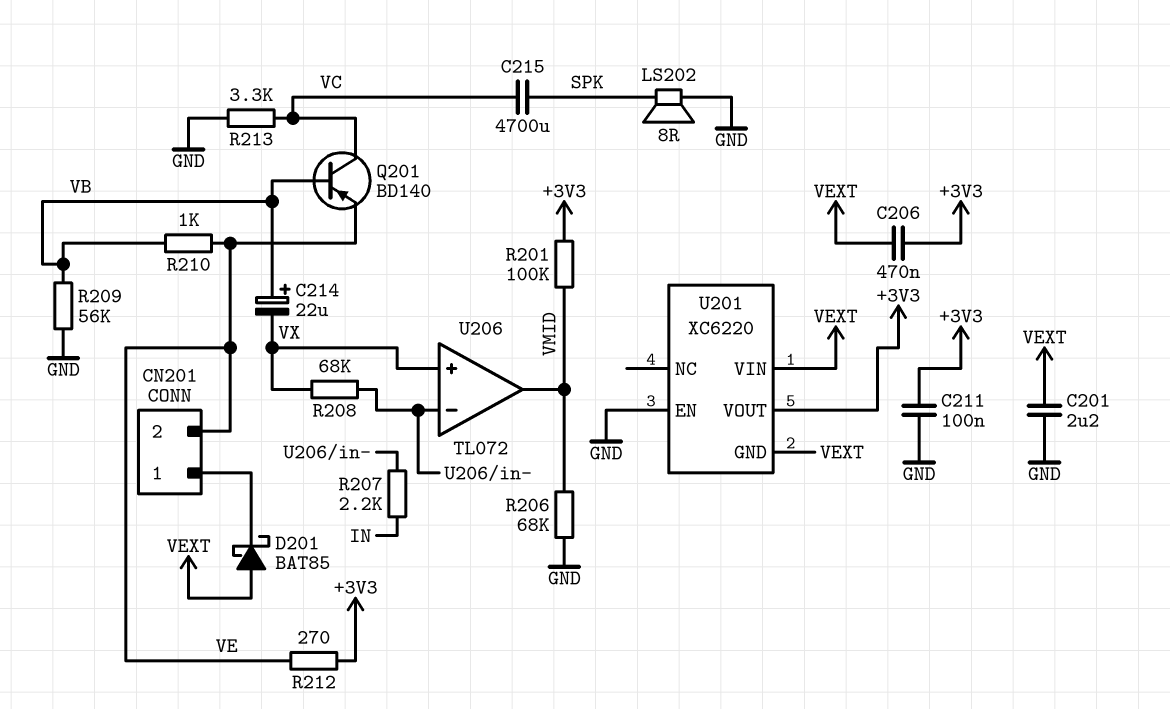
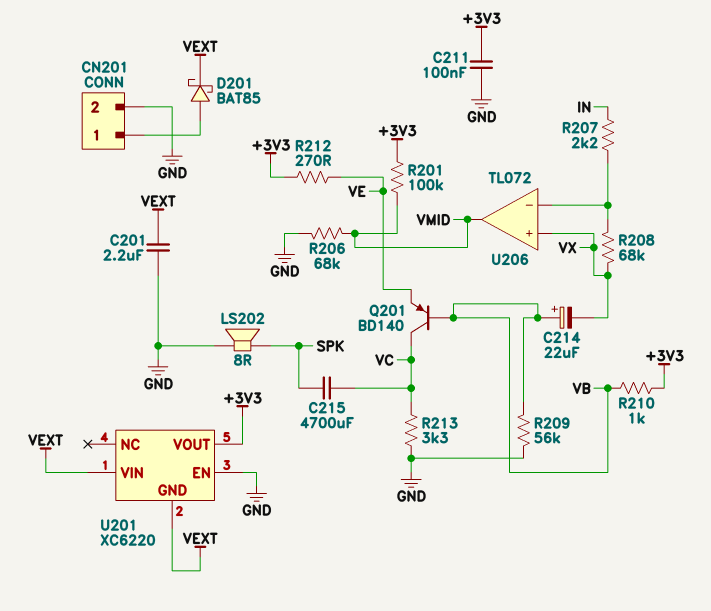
C206: 470nF (+3V3, VEXT) -> none
CN201 pin 2: VE -> GND
D201: schottky BAT85 (A VEXT, K CN201/1) -> schottky BAT85 (A CN201/1, K VEXT)
R210: 1k (VB, VE) -> 1k (+3V3, VB)

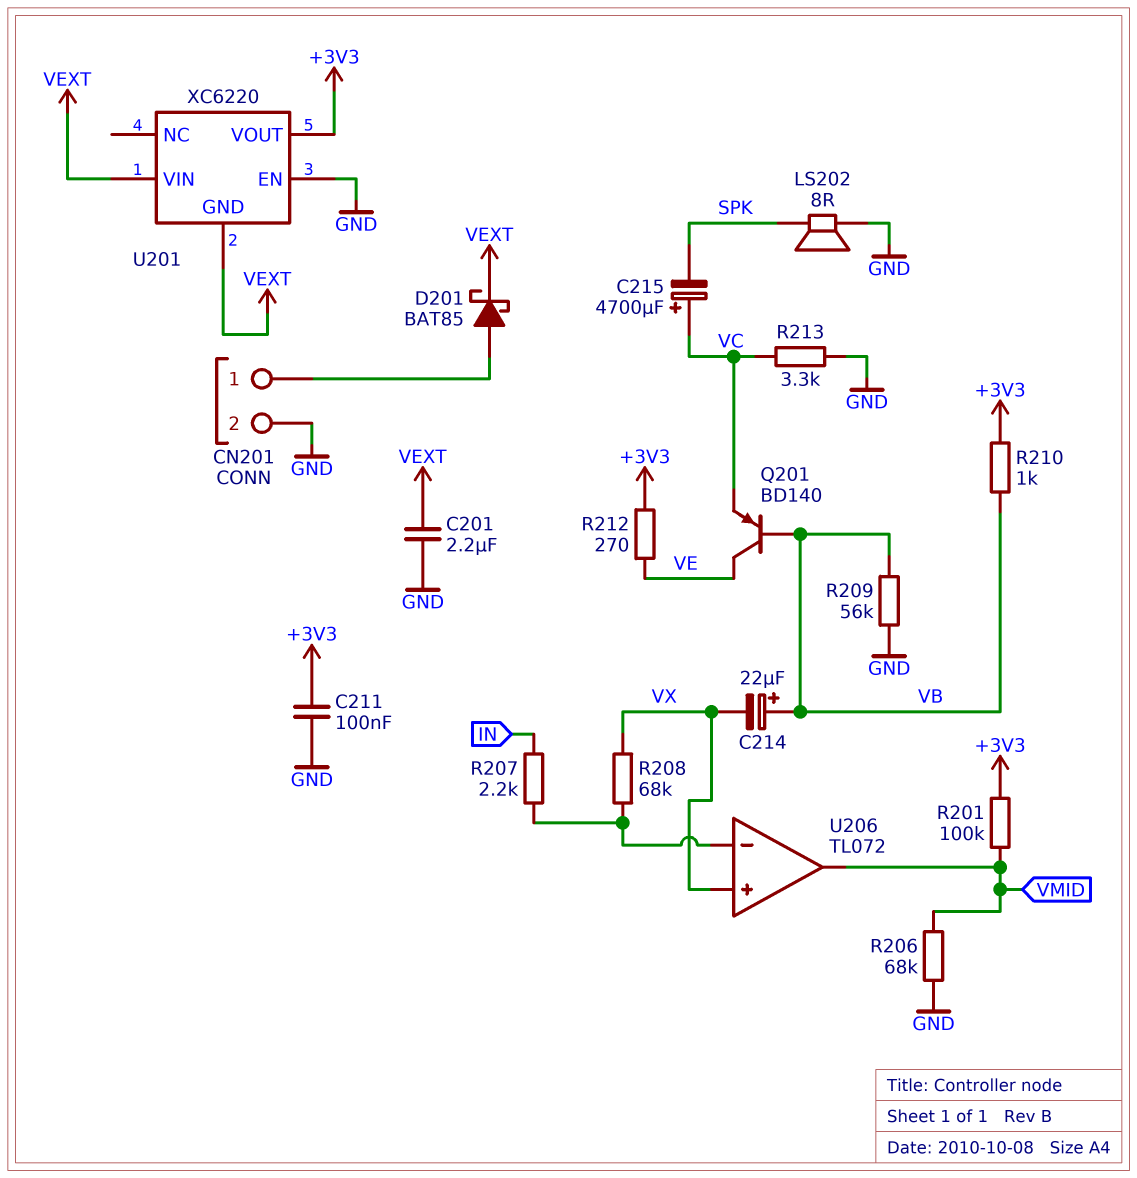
C215: 4700uF (SPK, VC) -> 4700uF (plus VC, minus SPK)
Q201: PNP BD140 (B VB, C VC, E VE) -> PNP BD140 (B VB, C VE, E VC)

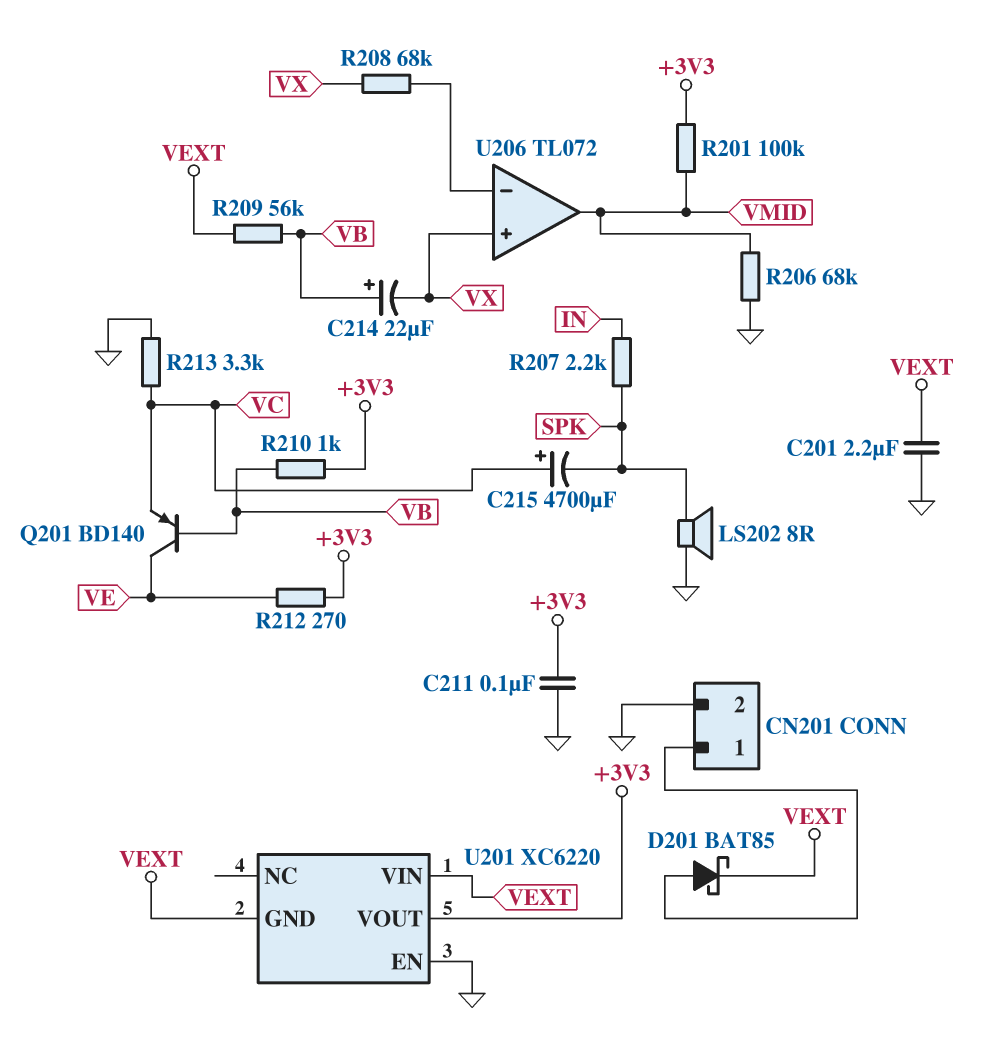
R207: 2.2k (IN, U206/in-) -> 2.2k (IN, SPK)
R209: 56k (GND, VB) -> 56k (VB, VEXT)

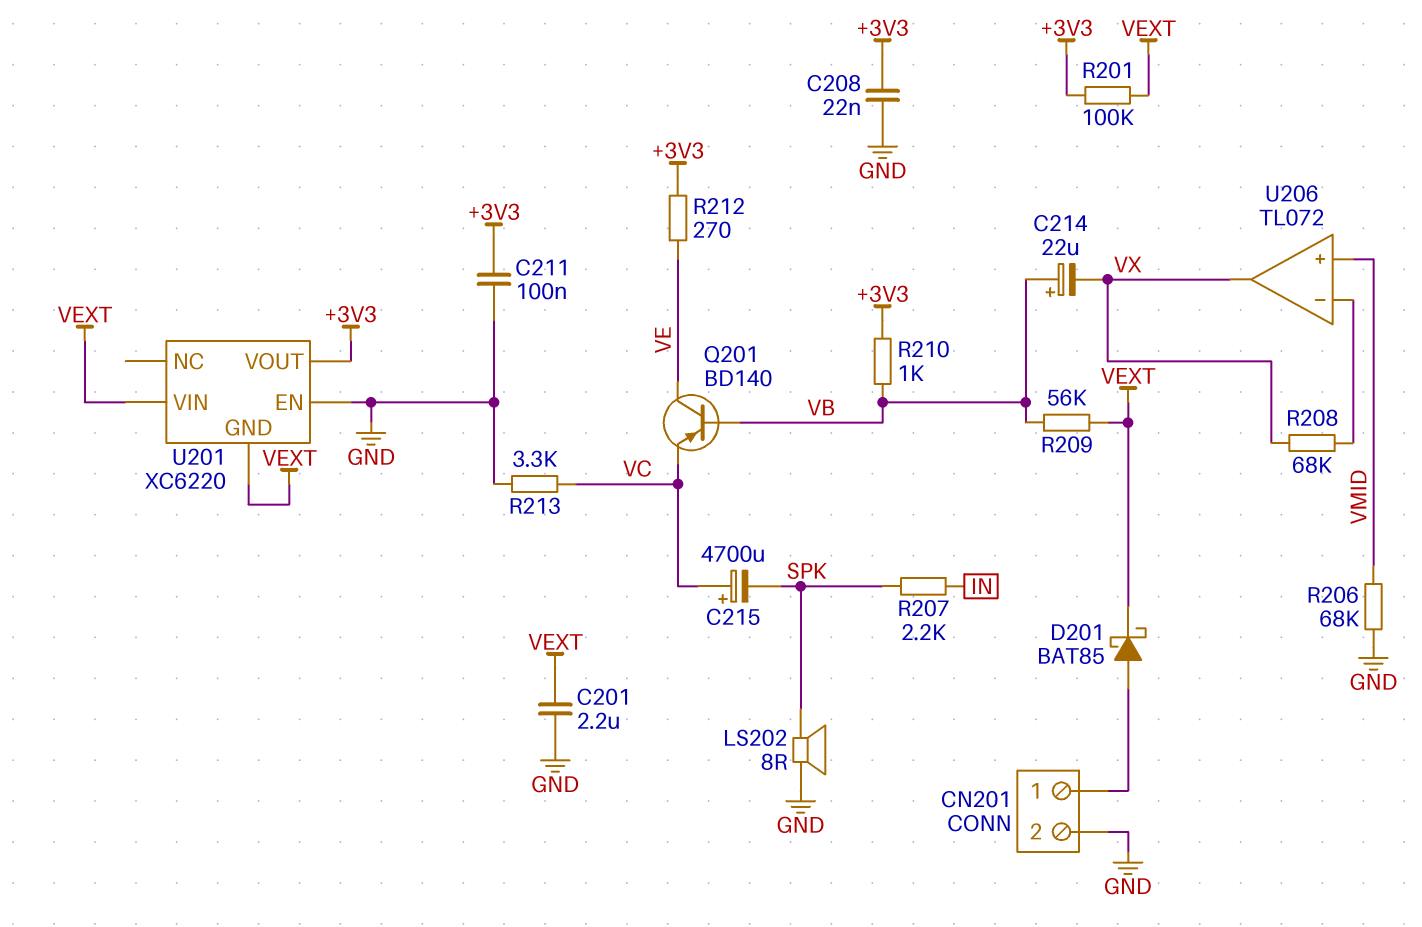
C208: none -> 22nF (+3V3, GND)
R201: 100k (+3V3, VMID) -> 100k (+3V3, VEXT)
U206 pin in+: VX -> VMID
U206 pin out: VMID -> VX

